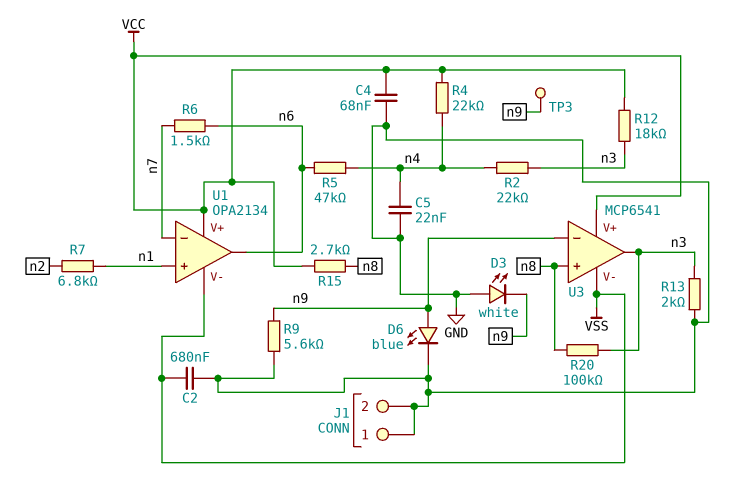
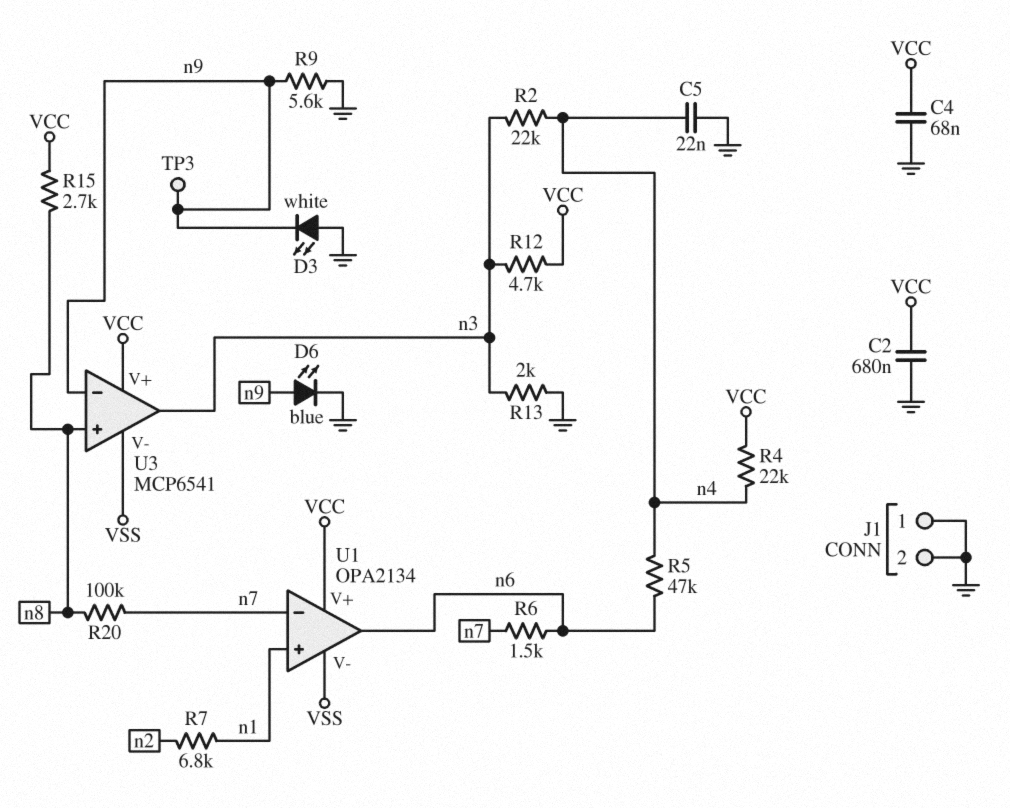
C2: 680nF (GND, VSS) -> 680nF (GND, VCC)
R12: 18k (VCC, n3) -> 4.7k (VCC, n3)
R20: 100k (n3, n8) -> 100k (n7, n8)

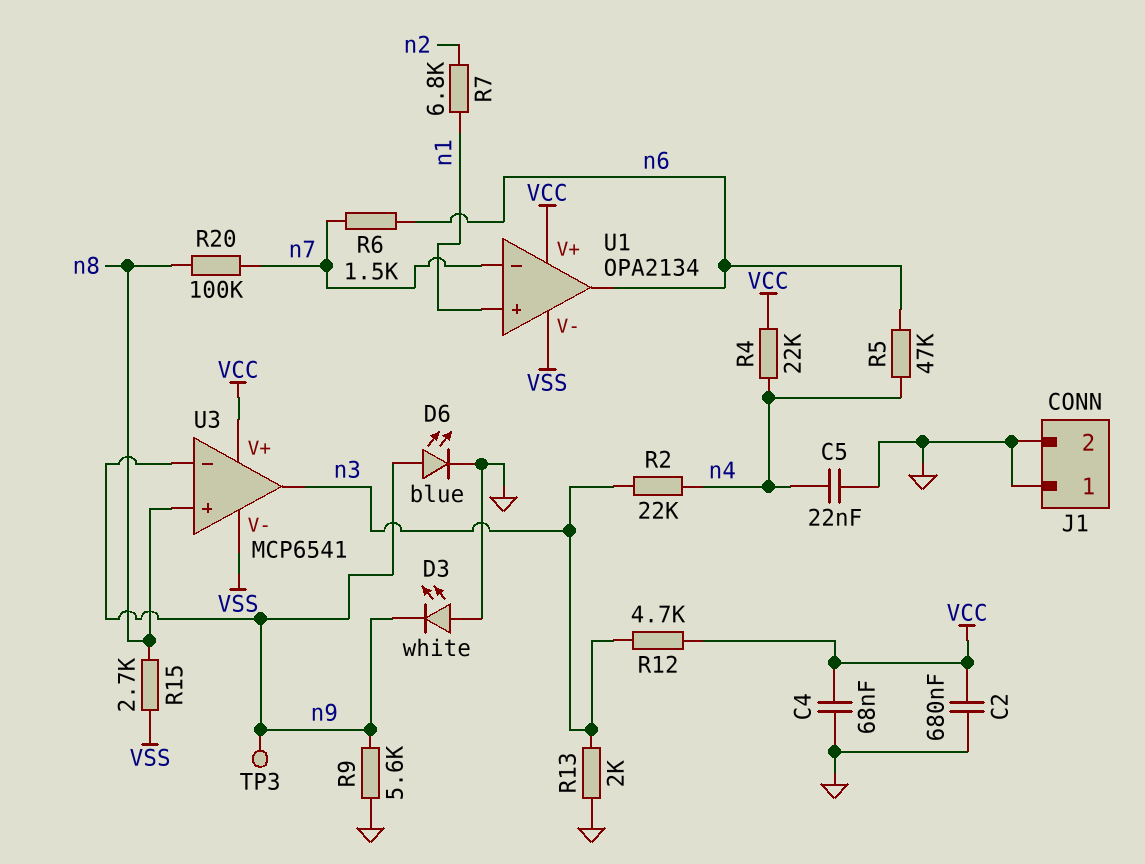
R15: 2.7k (VCC, n8) -> 2.7k (VSS, n8)

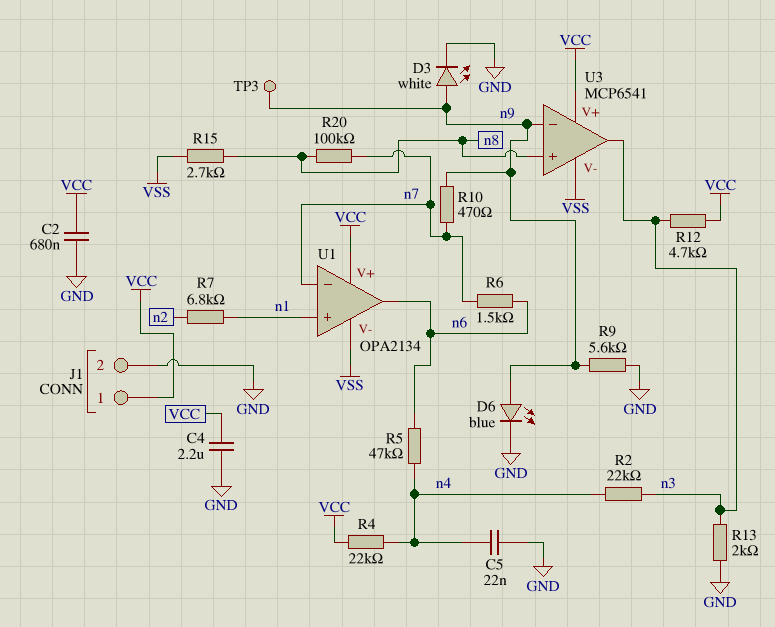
C4: 68nF (GND, VCC) -> 2.2uF (GND, VCC)
D3: LED white (A GND, K n9) -> LED white (A n9, K GND)
J1 pin 1: GND -> VCC
R10: none -> 470 (n7, n9)

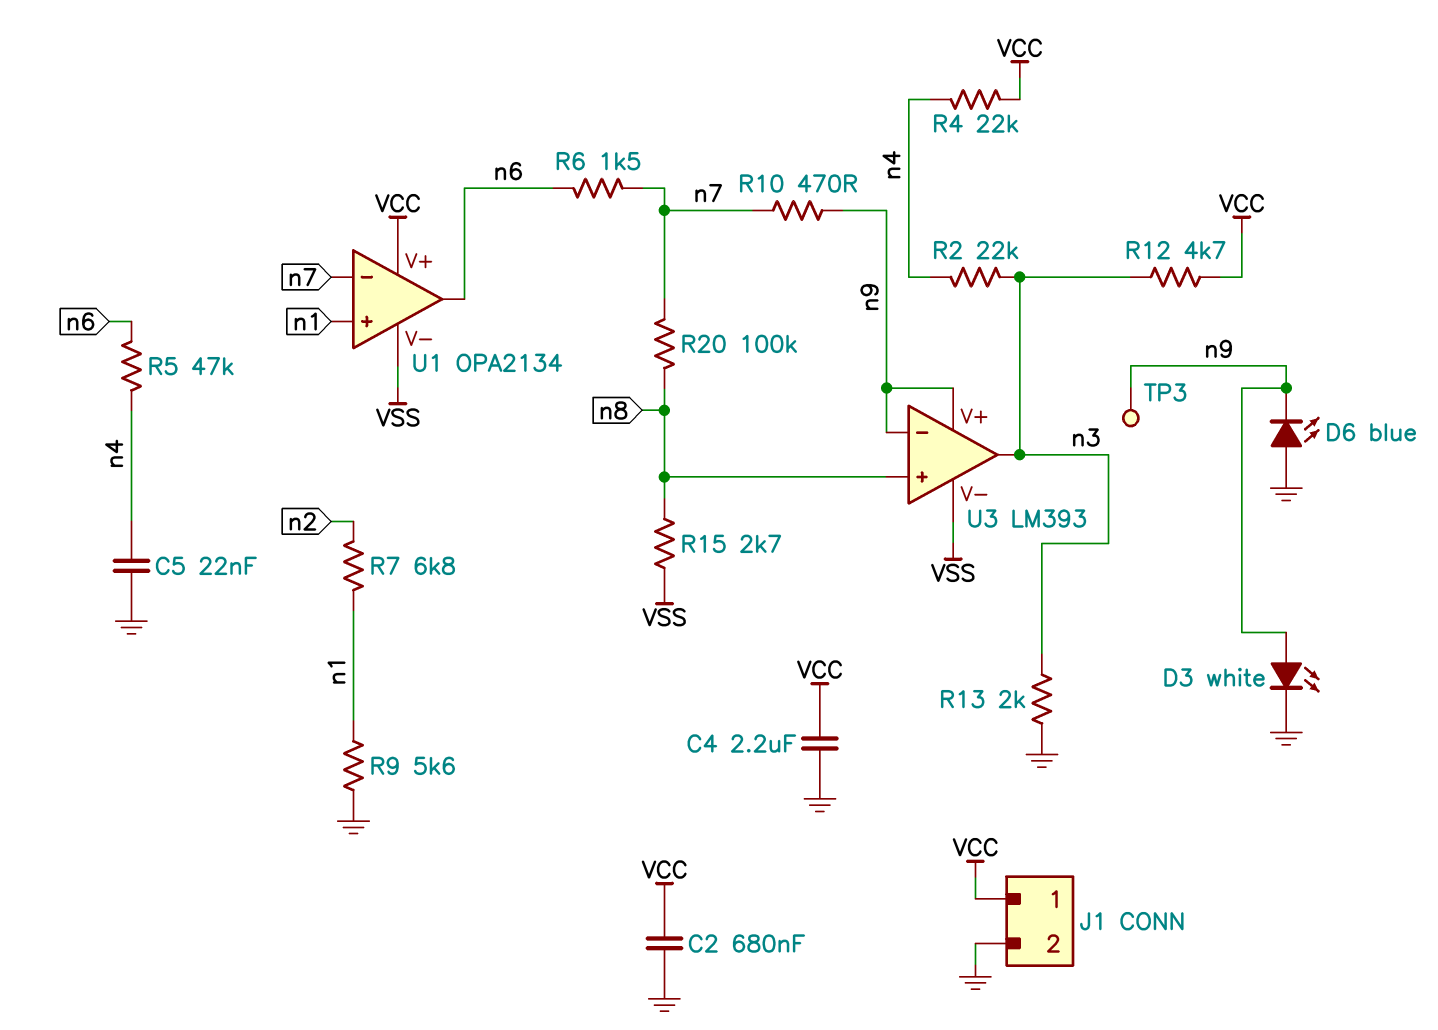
D6: LED blue (A n9, K GND) -> LED blue (A GND, K n9)
R9: 5.6k (GND, n9) -> 5.6k (GND, n1)
U3: MCP6541 -> LM393
U3 pin V+: VCC -> n9

